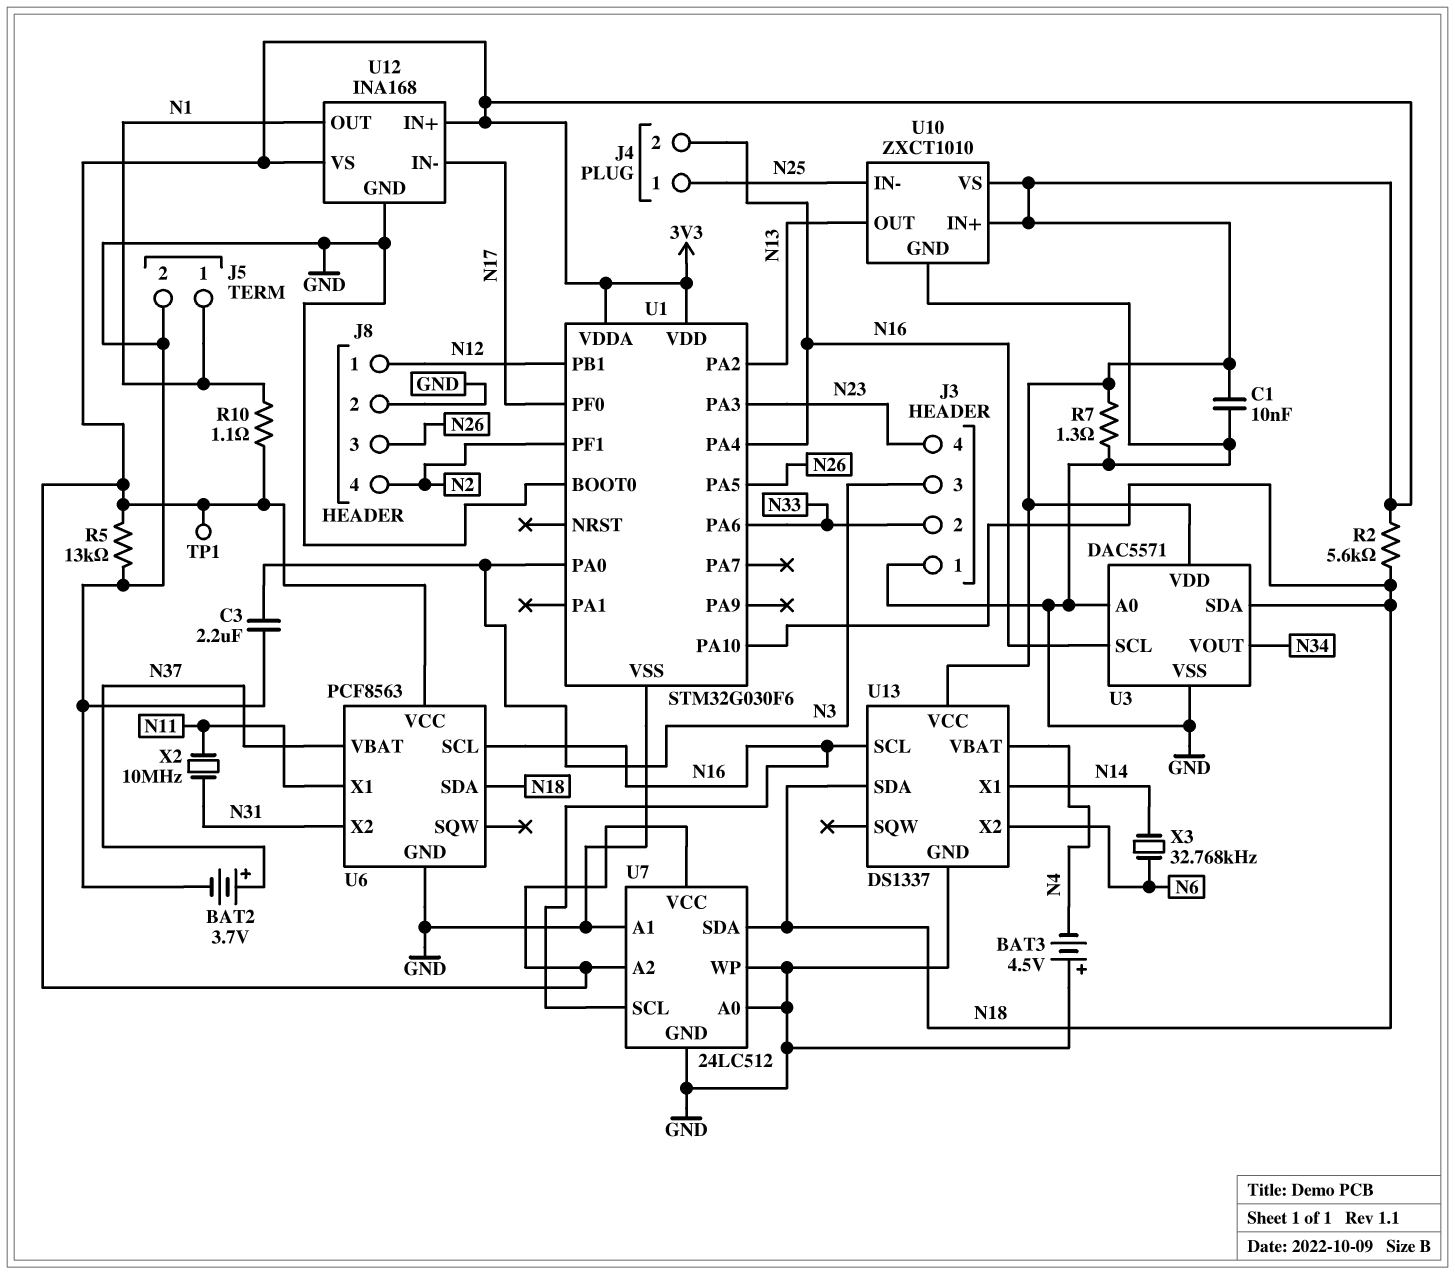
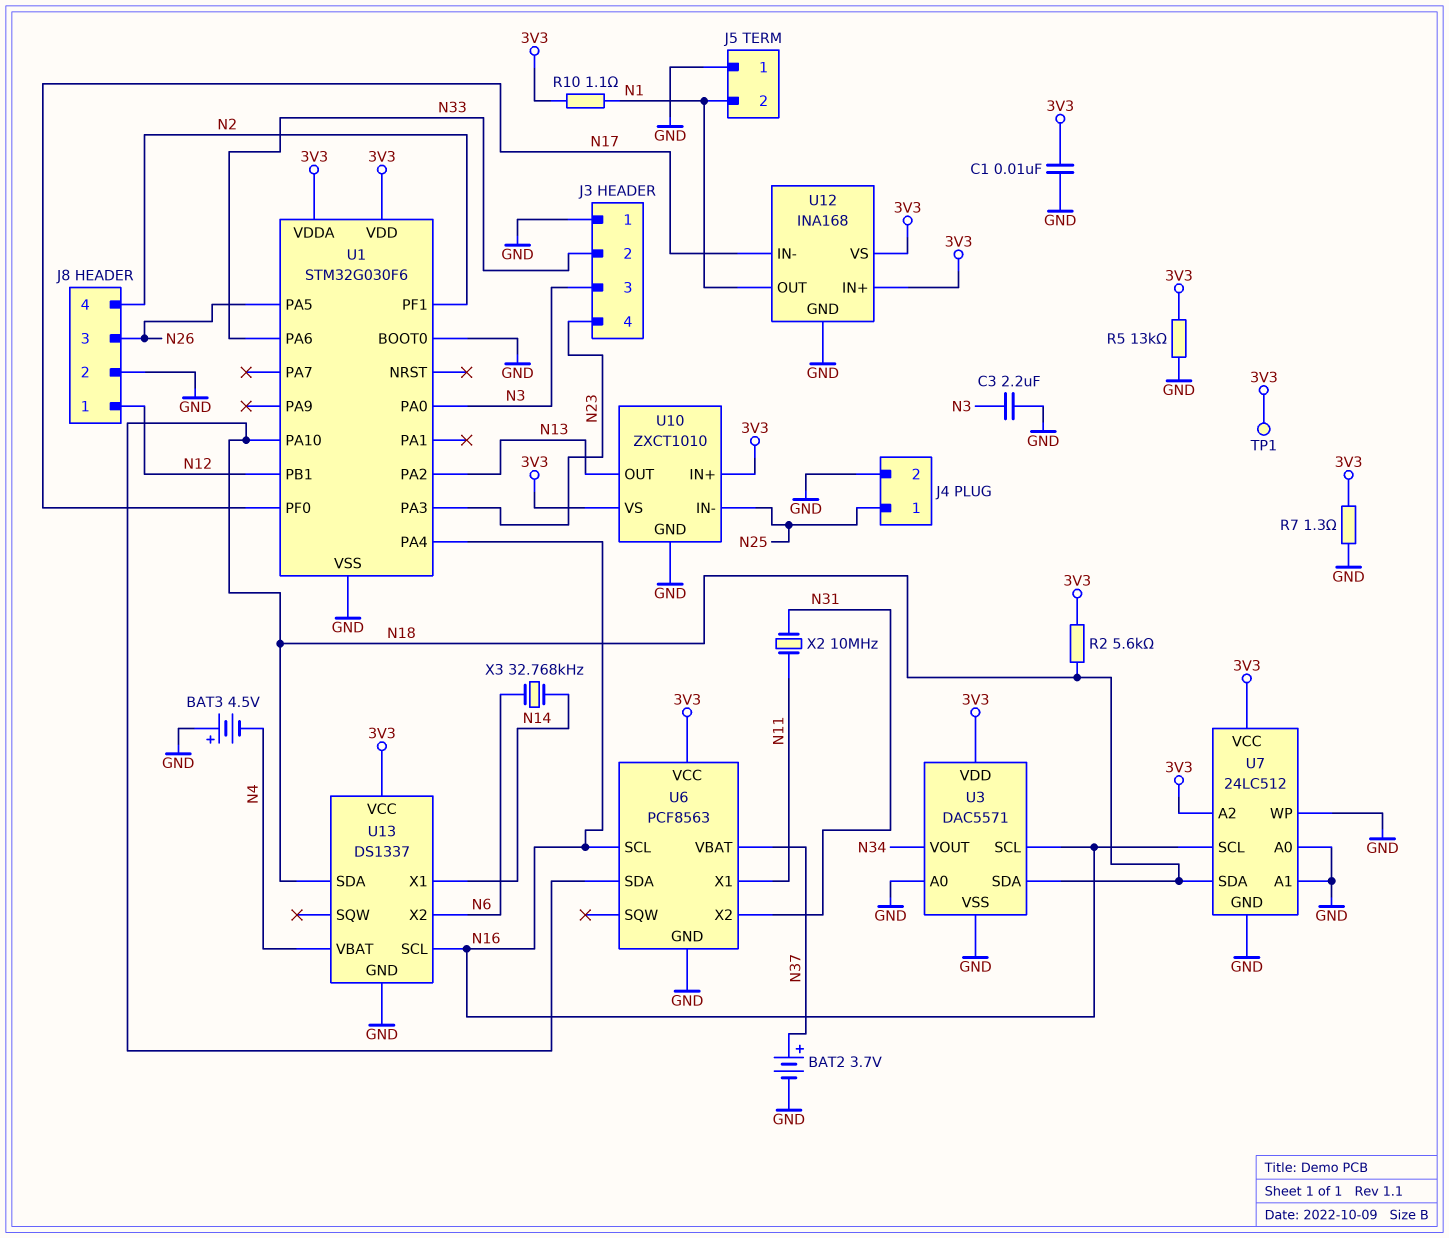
J4 pin 2: N16 -> GND
J5 pin 1: N1 -> GND
J5 pin 2: GND -> N1

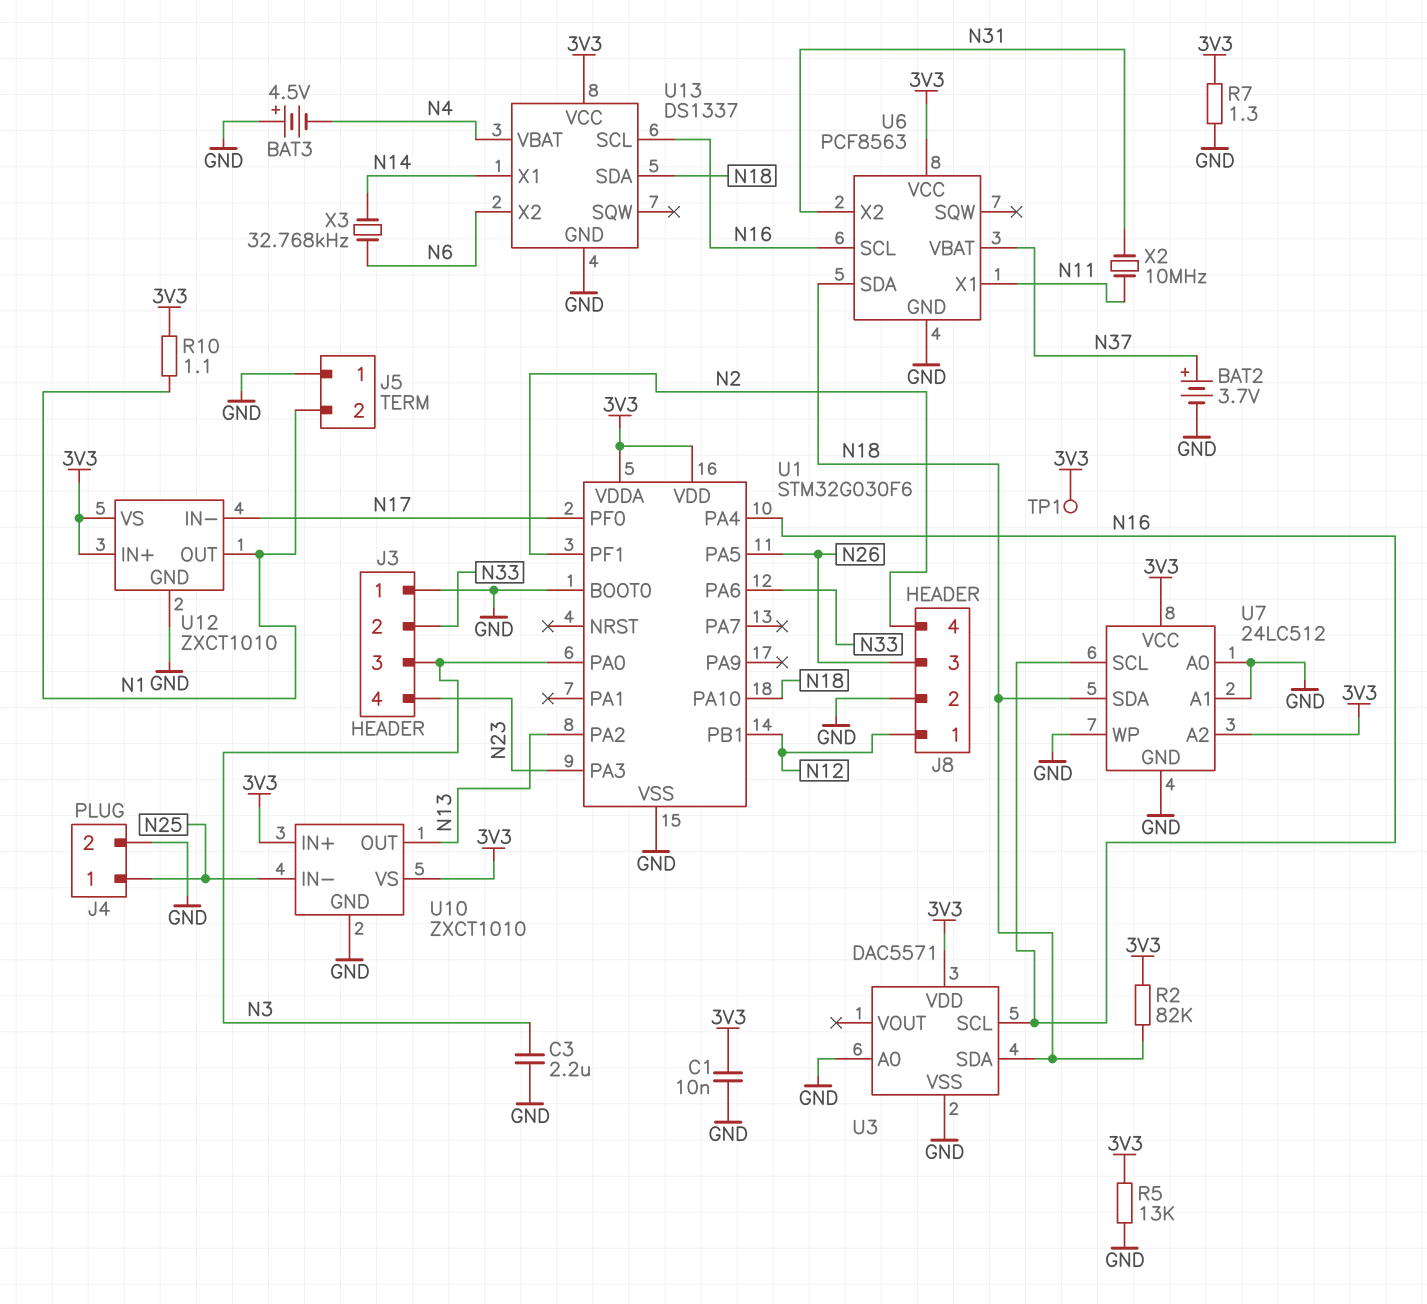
R2: 5.6k (3V3, N18) -> 82k (3V3, N18)
U3 pin VOUT: N34 -> none
U12: INA168 -> ZXCT1010

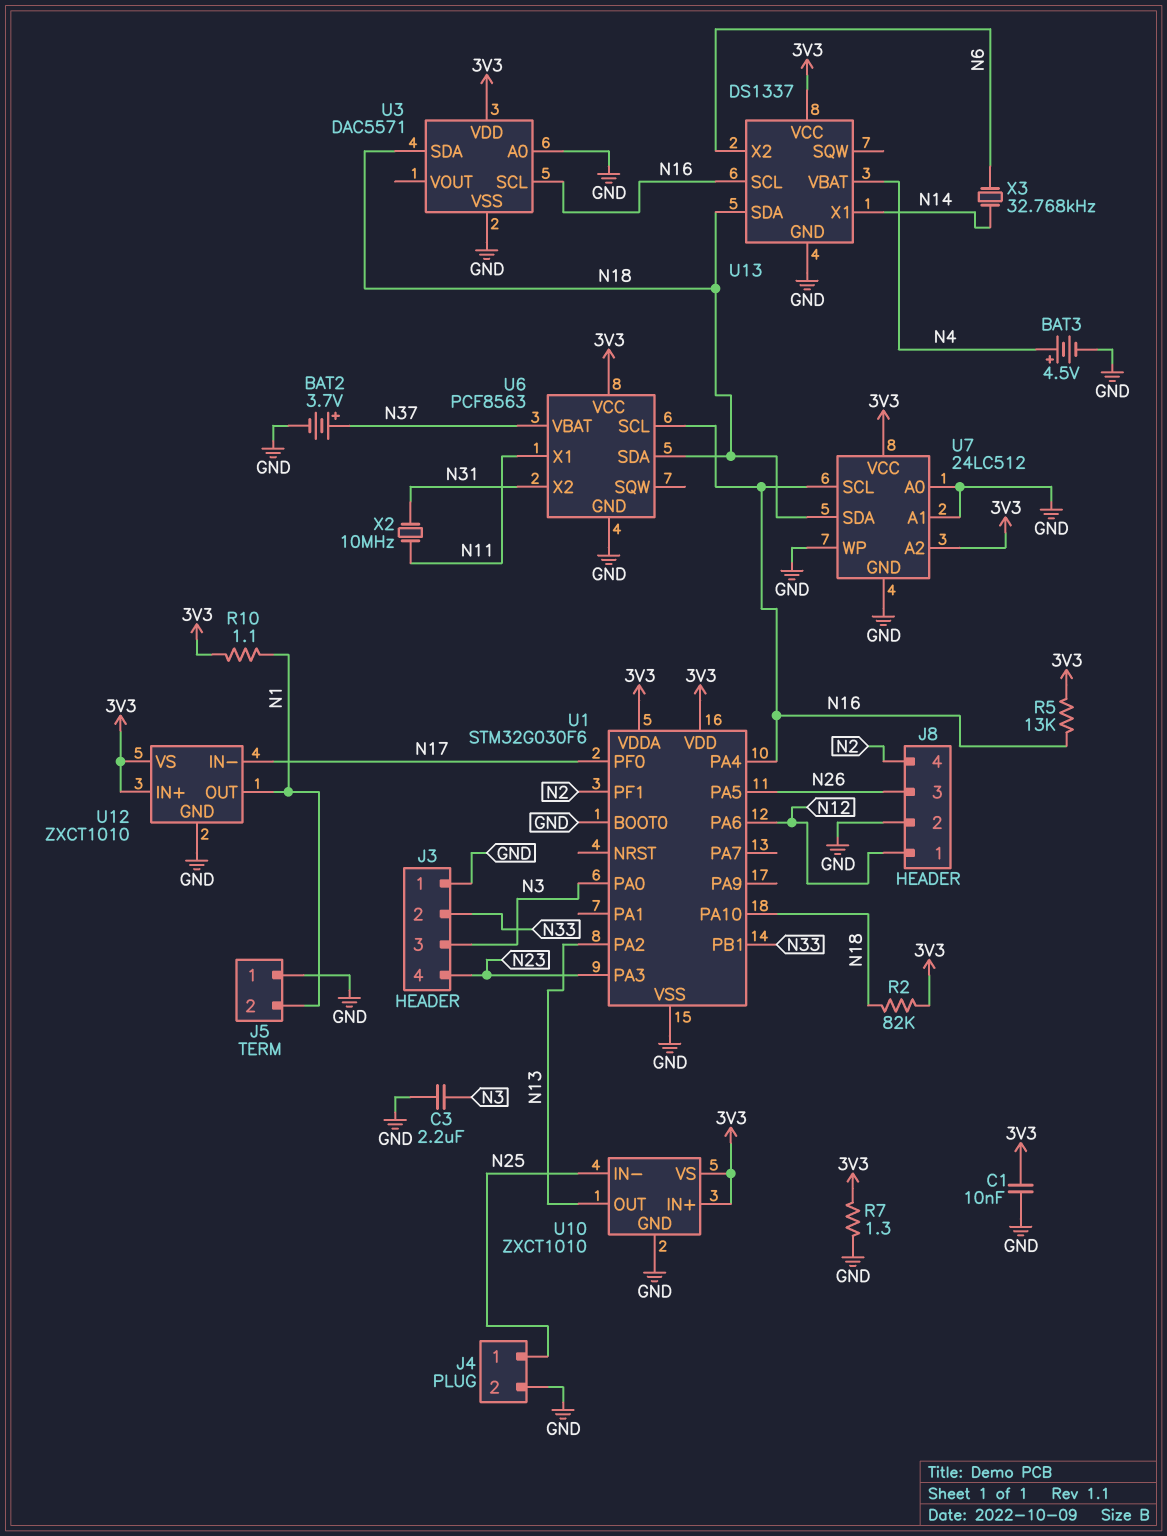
BAT3: 4.5V (plus GND, minus N4) -> 4.5V (plus N4, minus GND)
R5: 13k (3V3, GND) -> 13k (3V3, N16)
TP1: test point (3V3) -> none
U1 pin PA6: N33 -> N12
U1 pin PB1: N12 -> N33

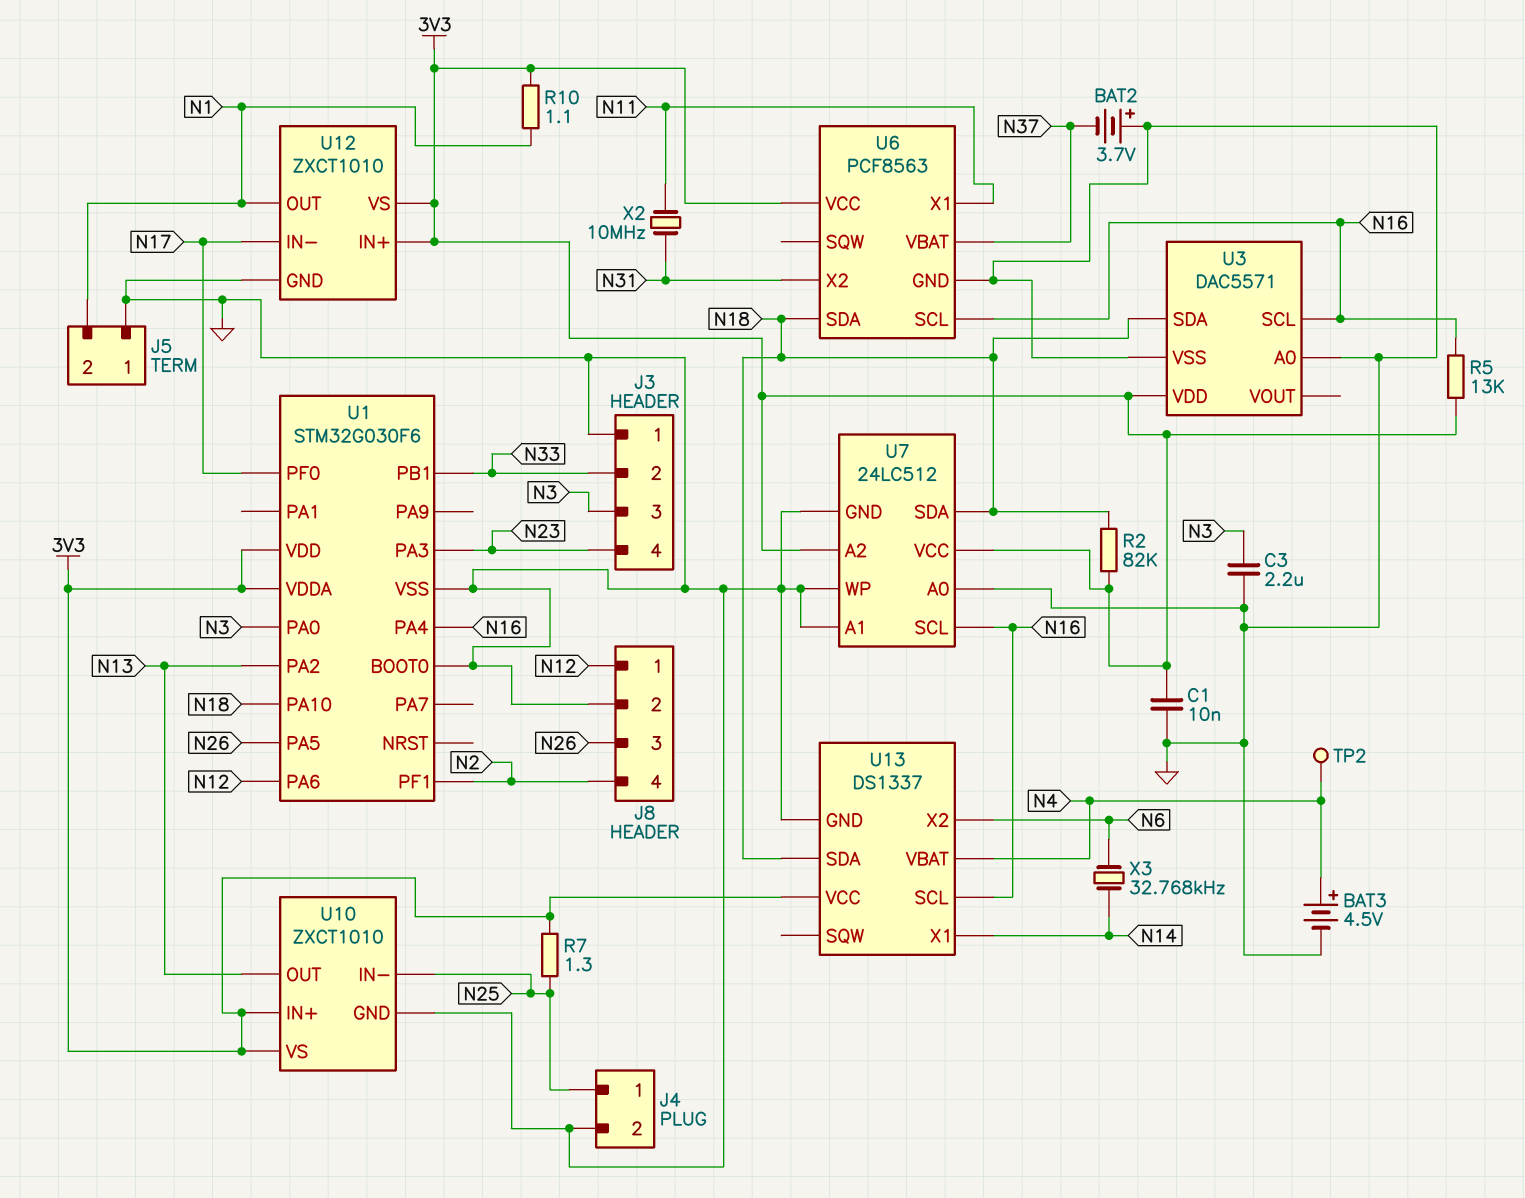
BAT2: 3.7V (plus N37, minus GND) -> 3.7V (plus GND, minus N37)
R7: 1.3 (3V3, GND) -> 1.3 (3V3, N25)
TP2: none -> test point (N4)

